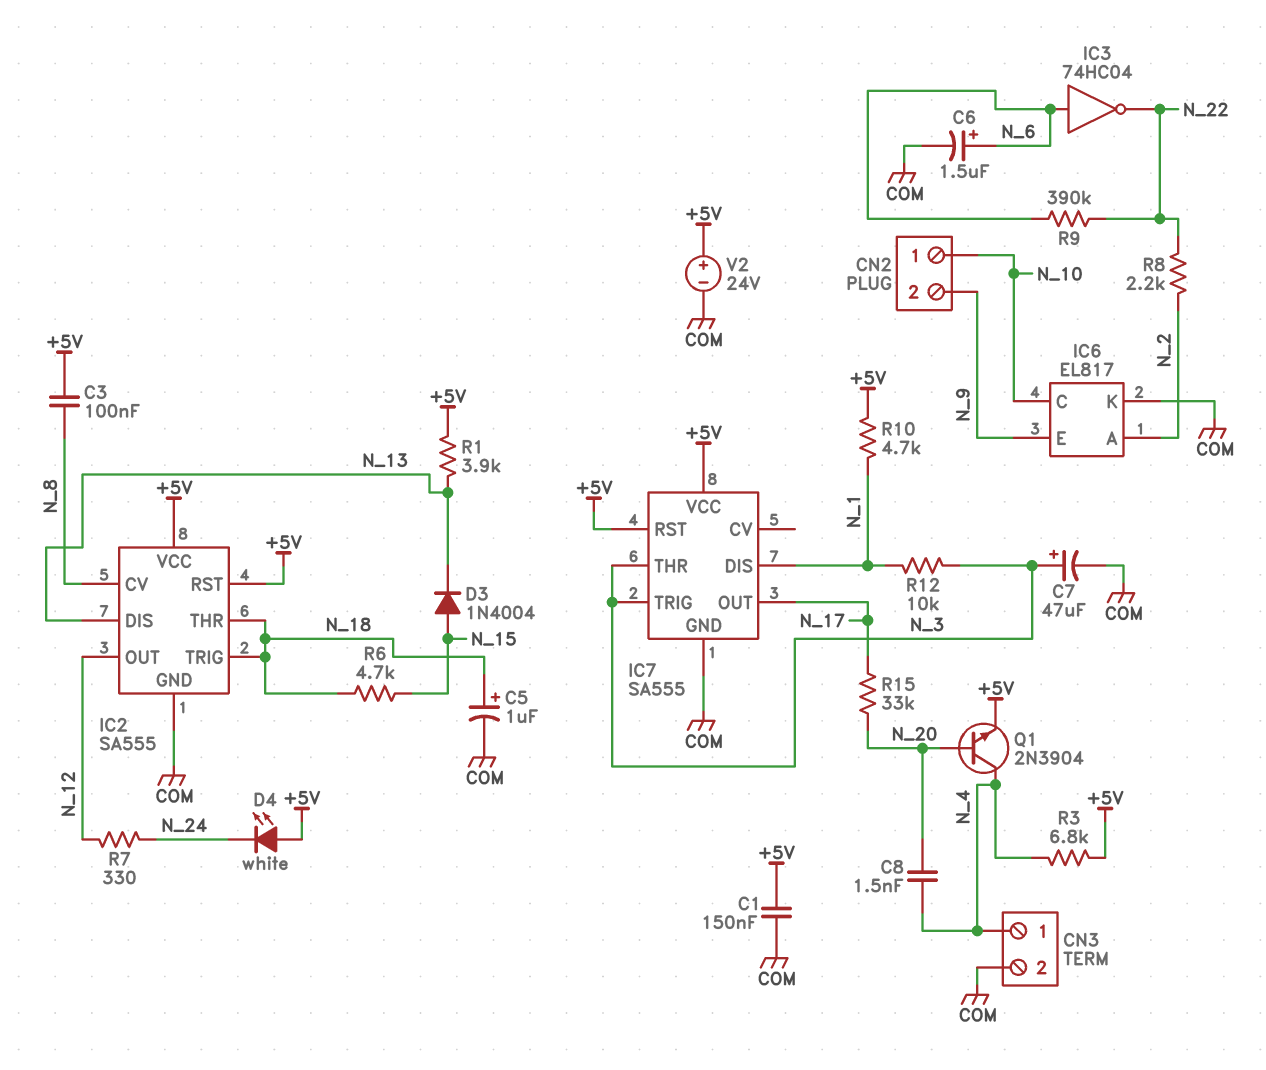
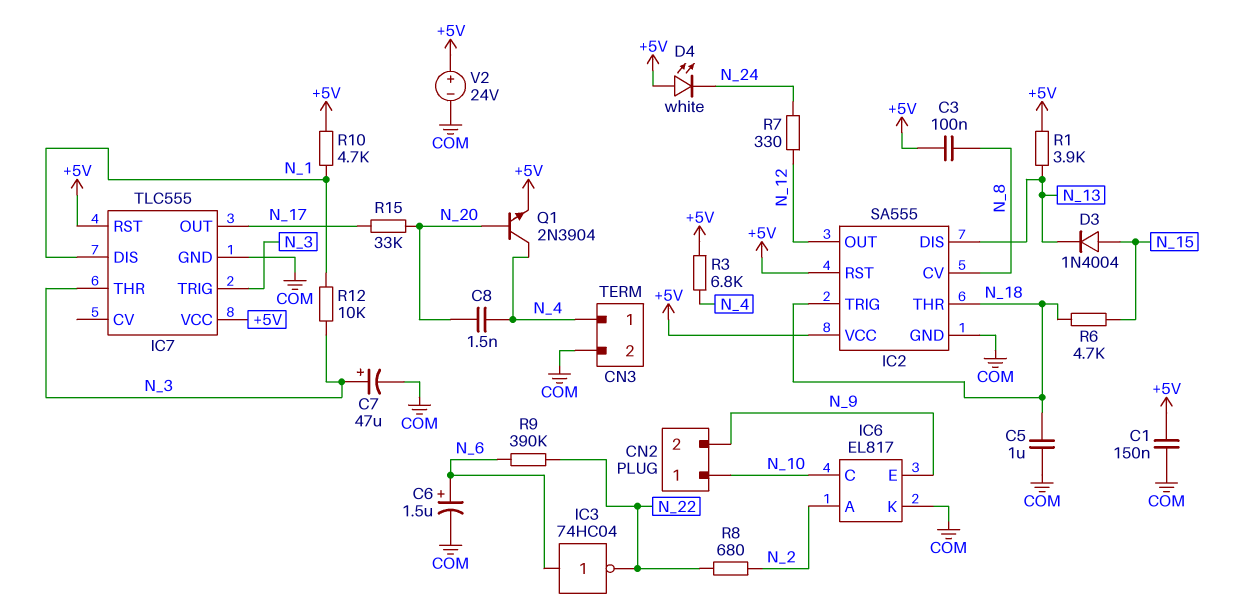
C5: 1uF (plus N_18, minus COM) -> 1uF (COM, N_18)
IC7: SA555 -> TLC555
R8: 2.2k (N_2, N_22) -> 680 (N_2, N_22)

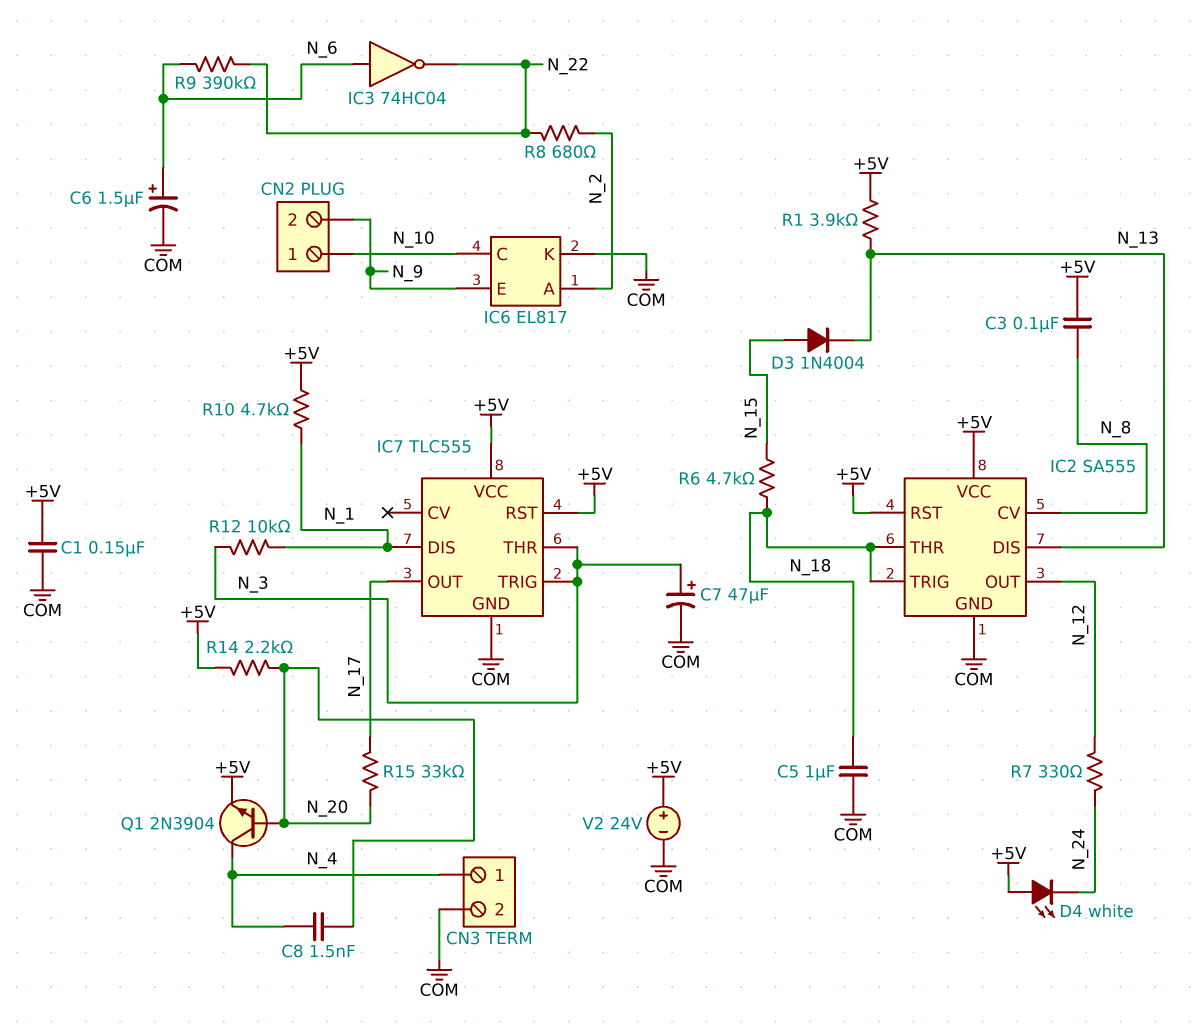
R3: 6.8k (+5V, N_4) -> none
R14: none -> 2.2k (+5V, N_20)

